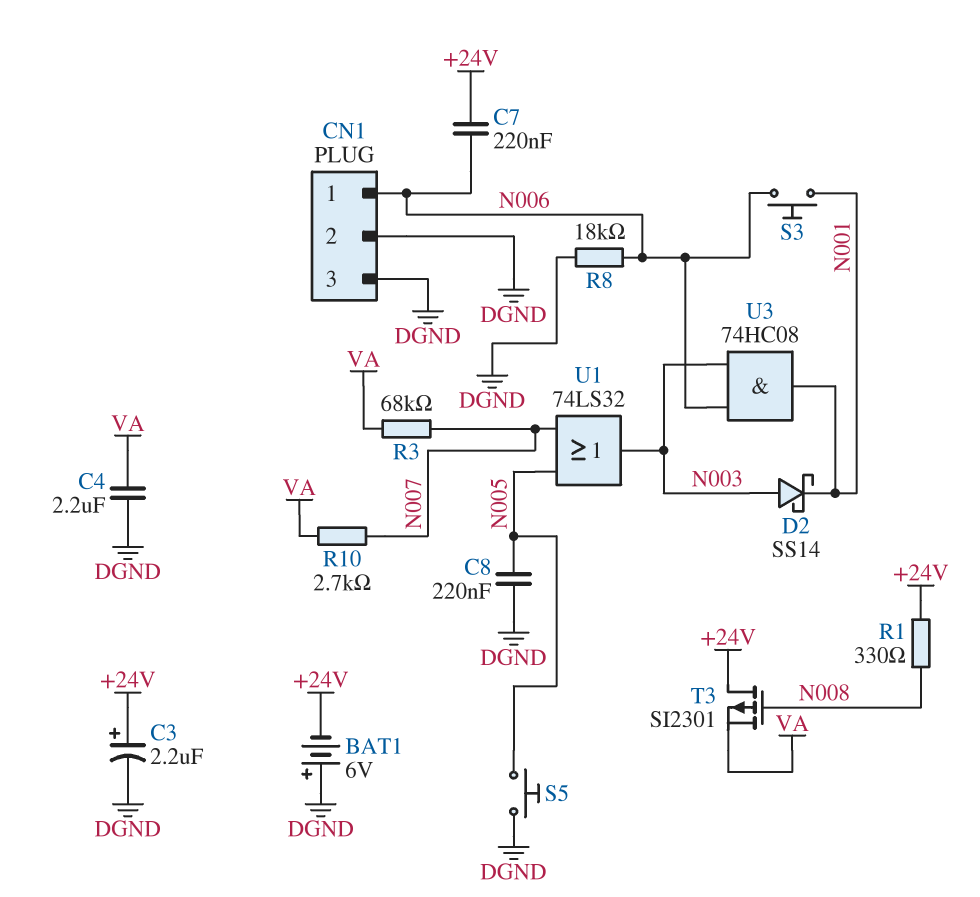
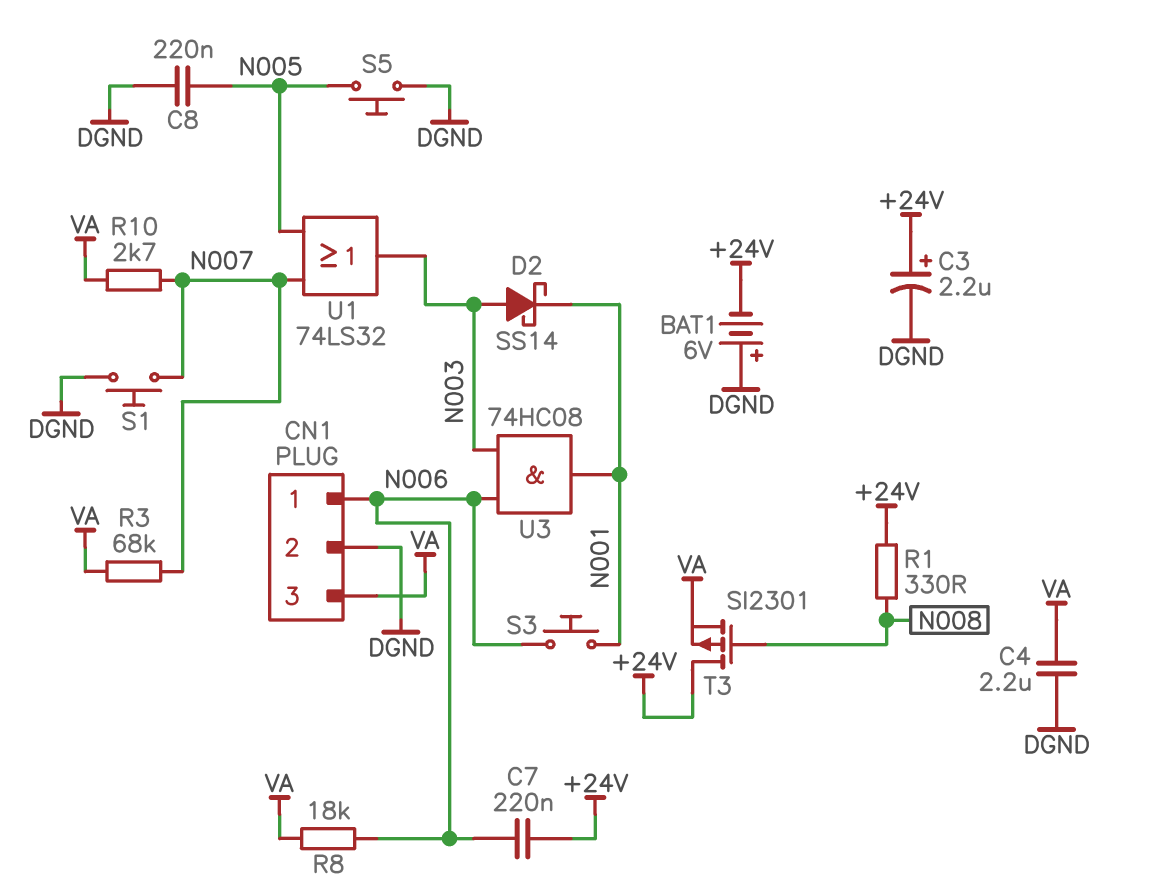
CN1 pin 3: DGND -> VA
R8: 18k (DGND, N006) -> 18k (N006, VA)
S1: none -> button (DGND, N007)

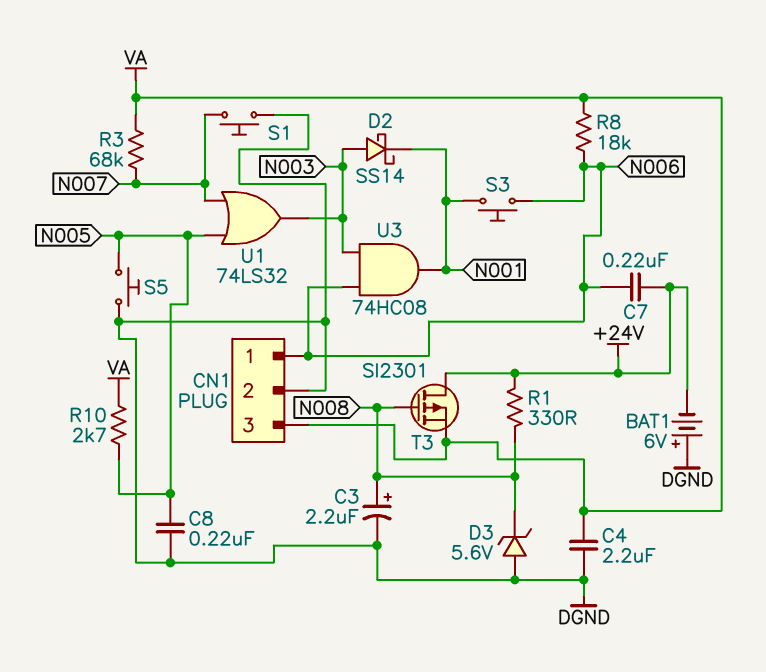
C3: 2.2uF (plus +24V, minus DGND) -> 2.2uF (plus N008, minus DGND)
D3: none -> zener 5.6V (A DGND, K N008)
R10: 2.7k (N007, VA) -> 2.7k (N005, VA)

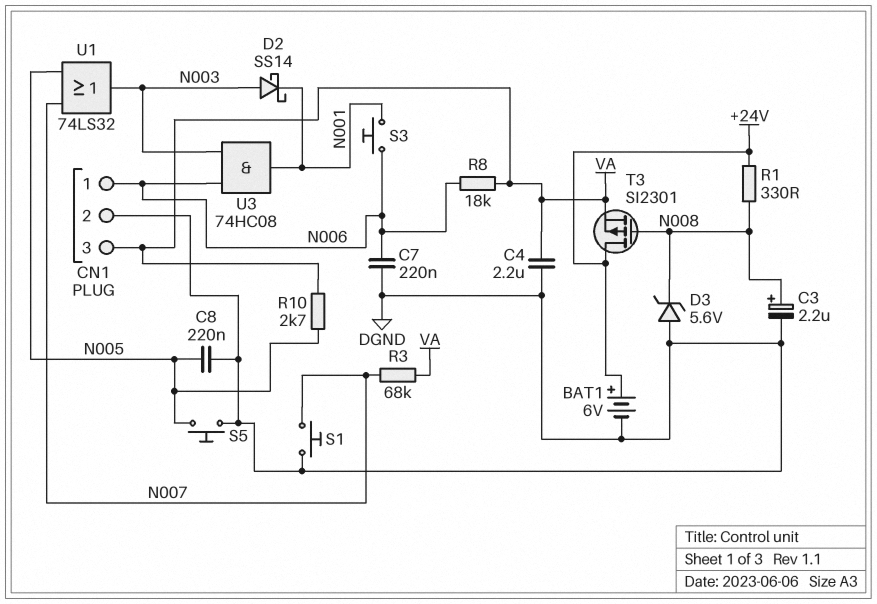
BAT1: 6V (plus DGND, minus +24V) -> 6V (plus +24V, minus DGND)
C7: 220nF (+24V, N006) -> 220nF (DGND, N006)

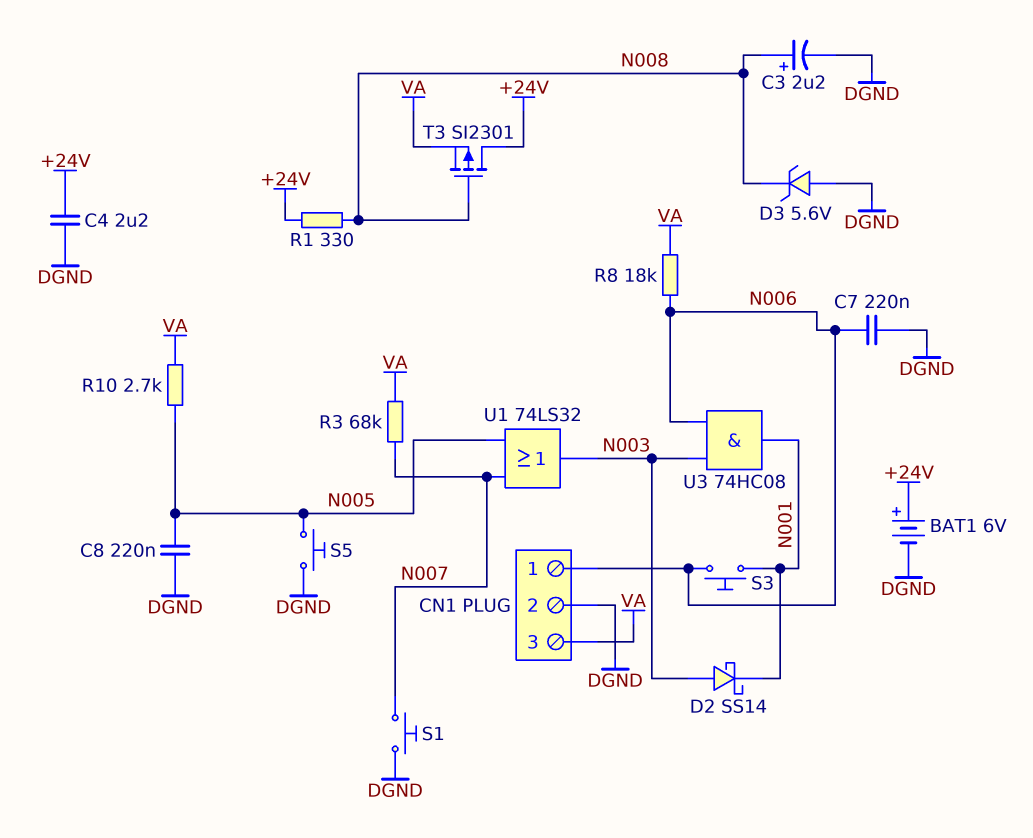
C4: 2.2uF (DGND, VA) -> 2.2uF (+24V, DGND)

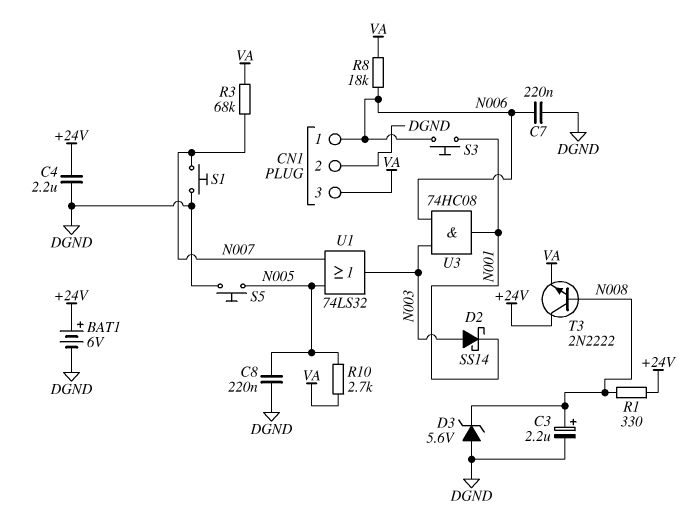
T3: PMOS SI2301 (G N008, D +24V, S VA) -> NPN 2N2222 (B N008, C +24V, E VA)

